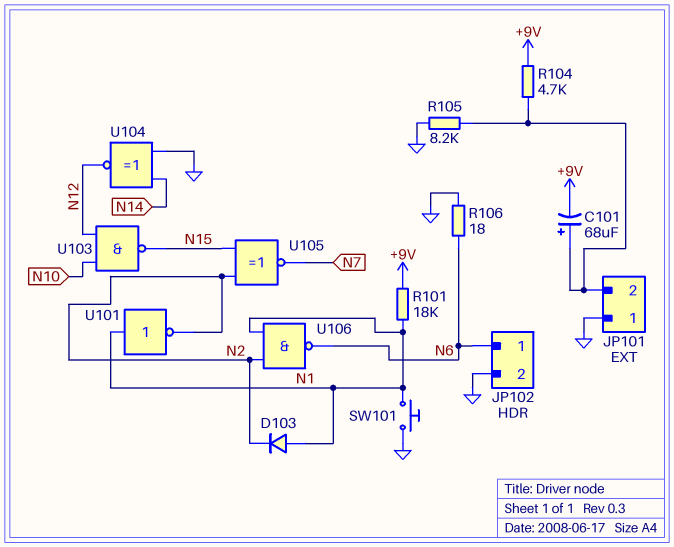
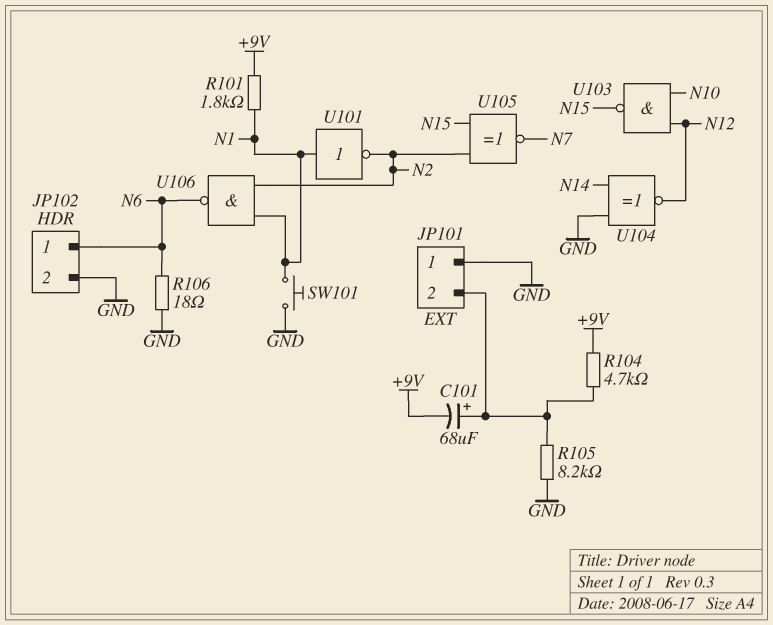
D103: diode (A N1, K N2) -> none
R101: 18k (+9V, N1) -> 1.8k (+9V, N1)

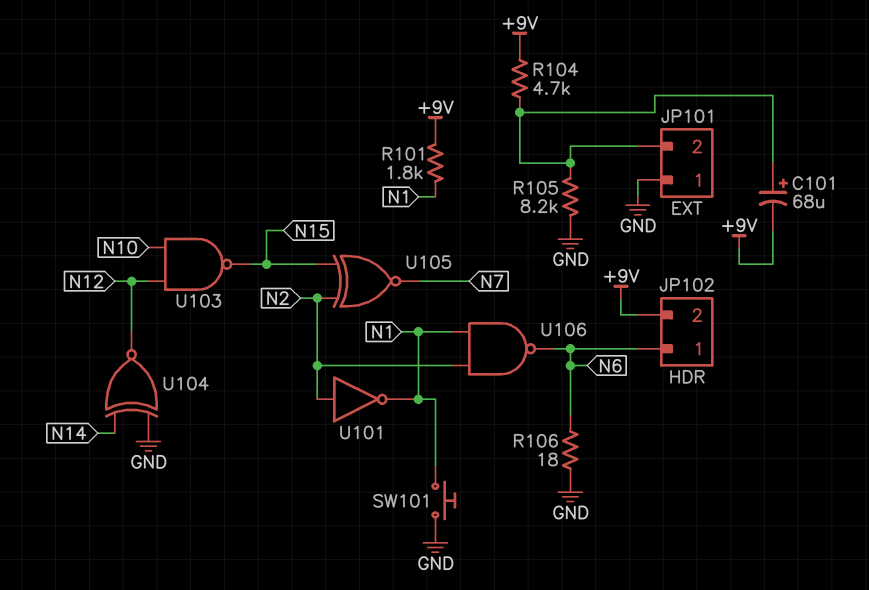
JP102 pin 2: GND -> +9V
U101: NOT (in N1, out N2) -> NOT (in N2, out N1)

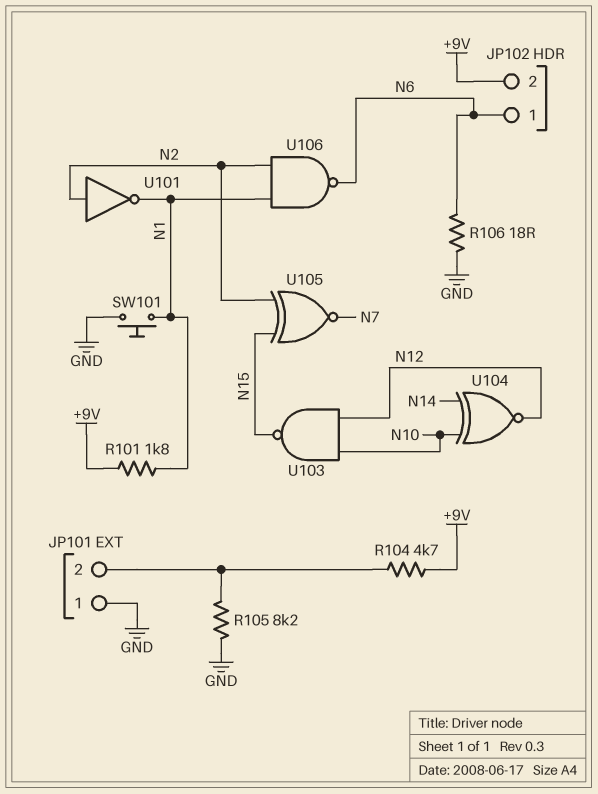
C101: 68uF (plus JP101/2, minus +9V) -> none
U104: XNOR (in GND, in N14, out N12) -> XNOR (in N10, in N14, out N12)

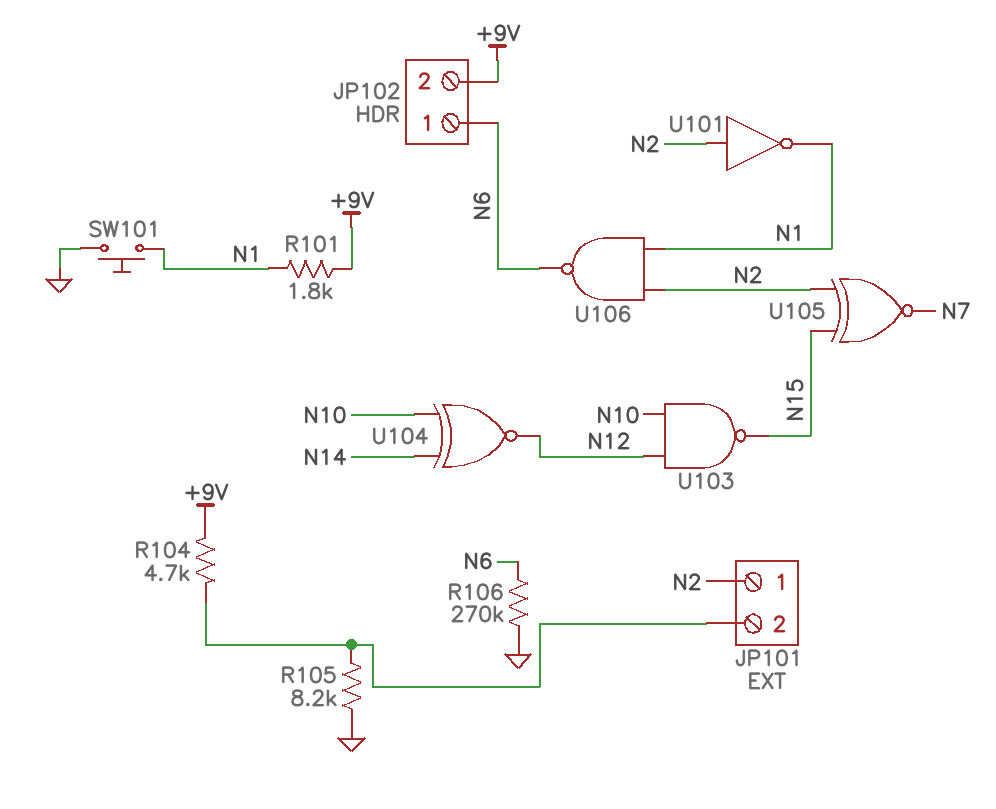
JP101 pin 1: GND -> N2
R106: 18 (GND, N6) -> 270k (GND, N6)

